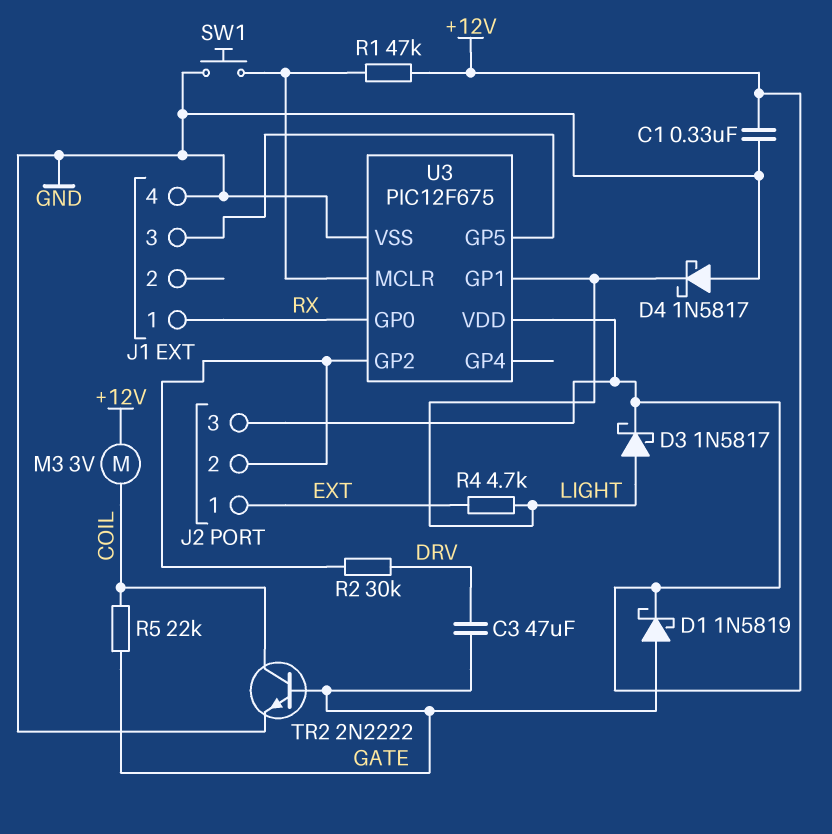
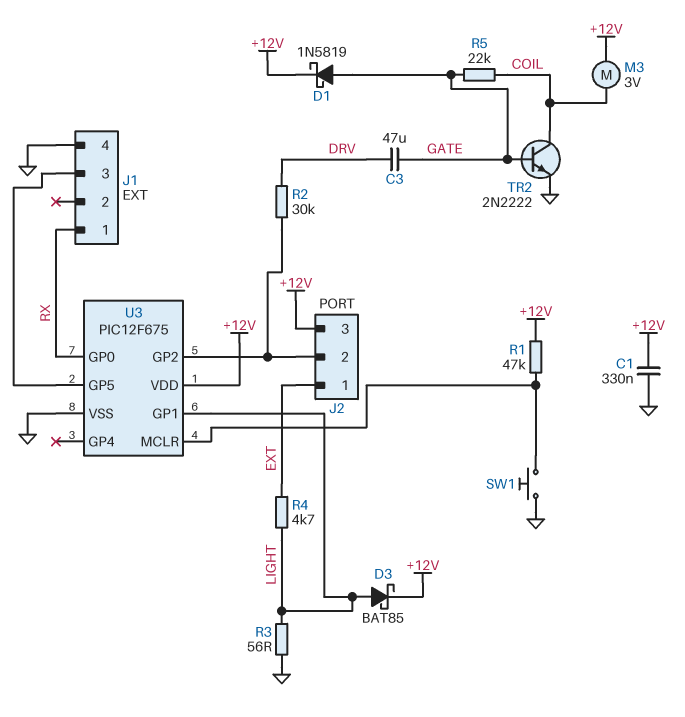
D3: schottky 1N5817 (A LIGHT, K +12V) -> schottky BAT85 (A LIGHT, K +12V)
D4: schottky 1N5817 (A GND, K LIGHT) -> none
R3: none -> 56 (GND, LIGHT)

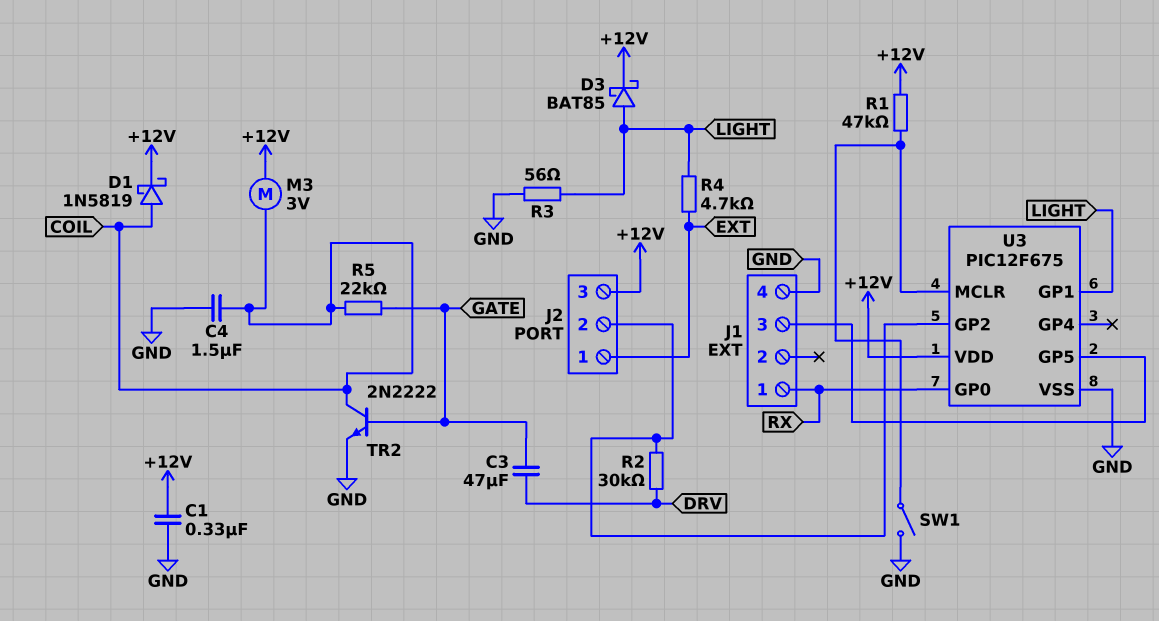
C4: none -> 1.5uF (COIL, GND)
D1: schottky 1N5819 (A GATE, K +12V) -> schottky 1N5819 (A COIL, K +12V)
SW1: button (GND, U3/MCLR) -> switch (GND, U3/MCLR)

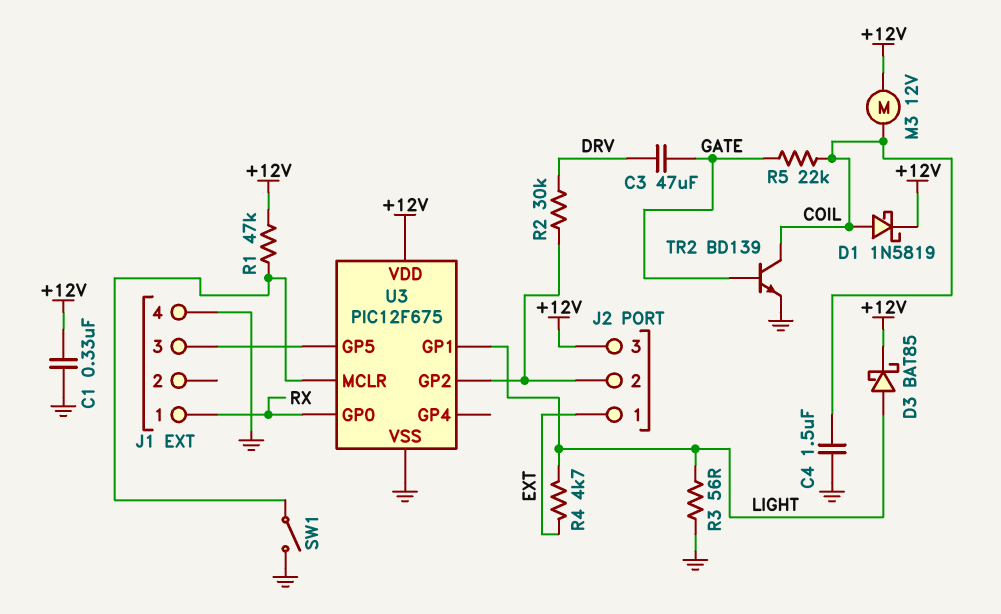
M3: motor 3V (+12V, COIL) -> motor 12V (+12V, COIL)
TR2: NPN 2N2222 (B GATE, C COIL, E GND) -> NPN BD139 (B GATE, C COIL, E GND)

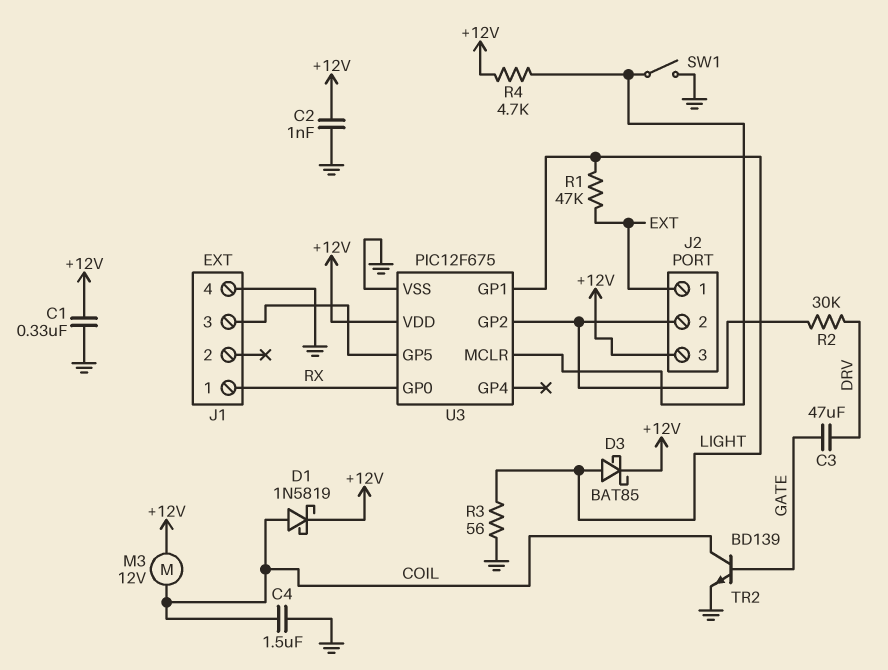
C2: none -> 1nF (+12V, GND)
R1: 47k (+12V, U3/MCLR) -> 47k (EXT, LIGHT)
R4: 4.7k (EXT, LIGHT) -> 4.7k (+12V, U3/MCLR)
R5: 22k (COIL, GATE) -> none

